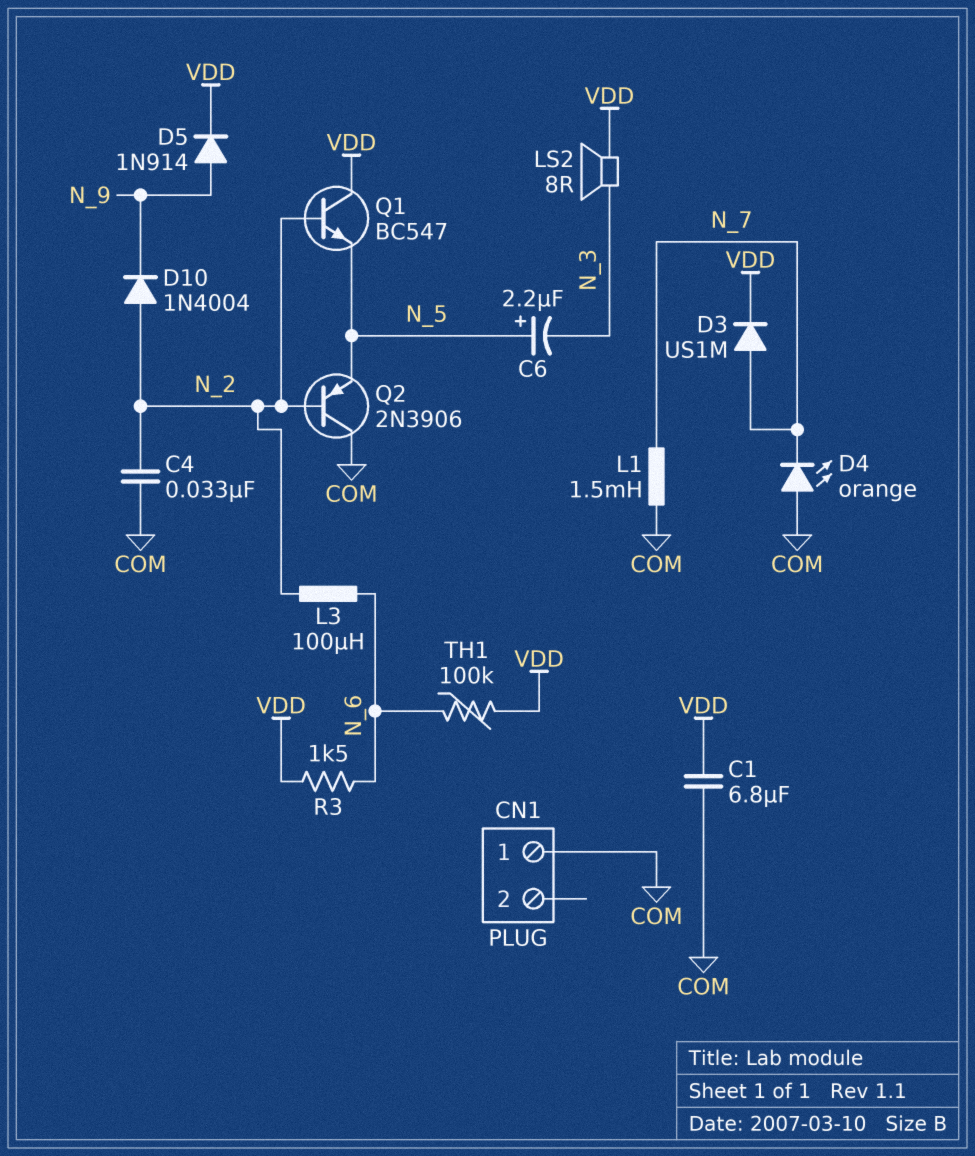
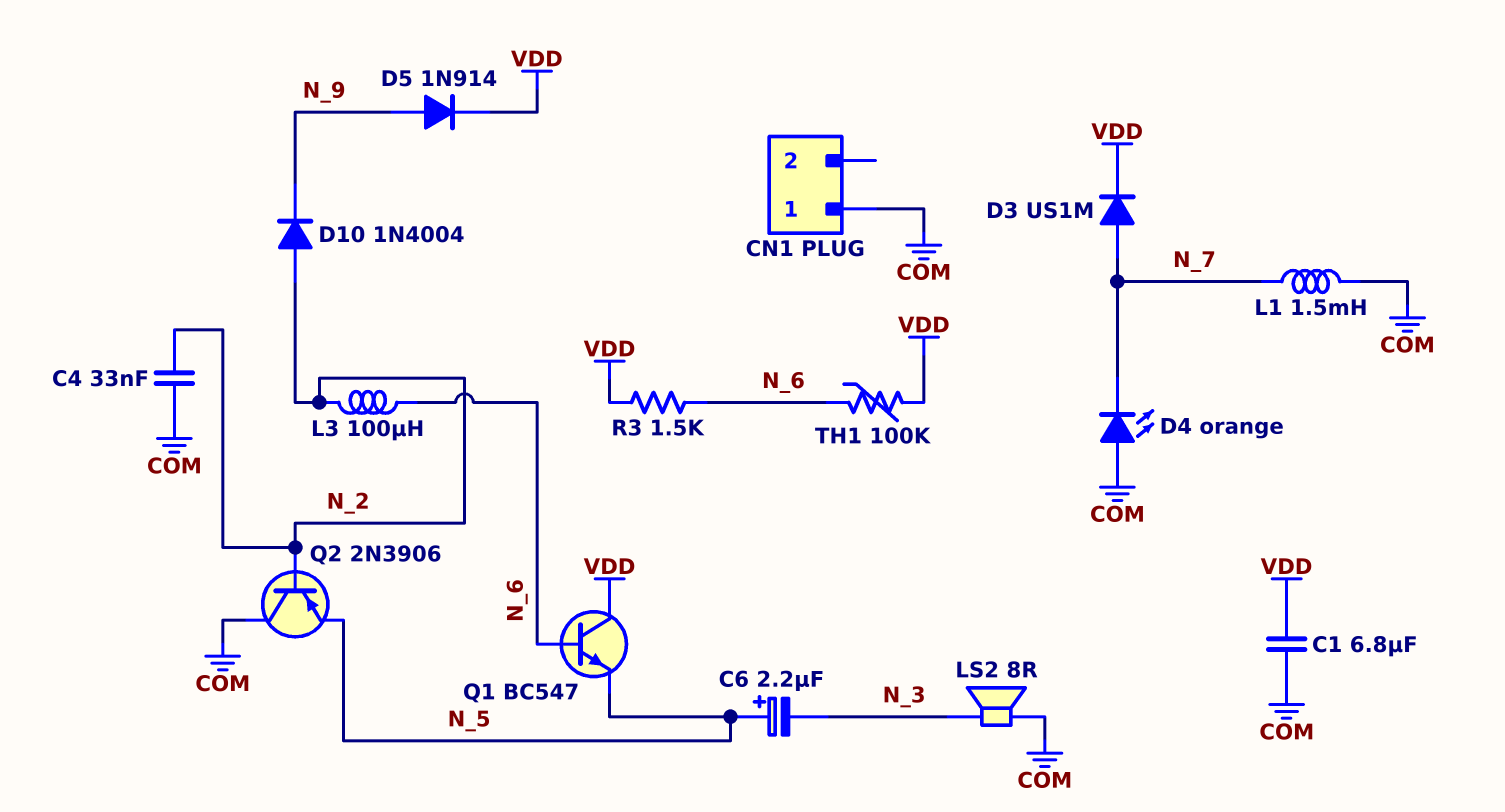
LS2: speaker 8R (N_3, VDD) -> speaker 8R (COM, N_3)
Q1: NPN BC547 (B N_2, C VDD, E N_5) -> NPN BC547 (B N_6, C VDD, E N_5)

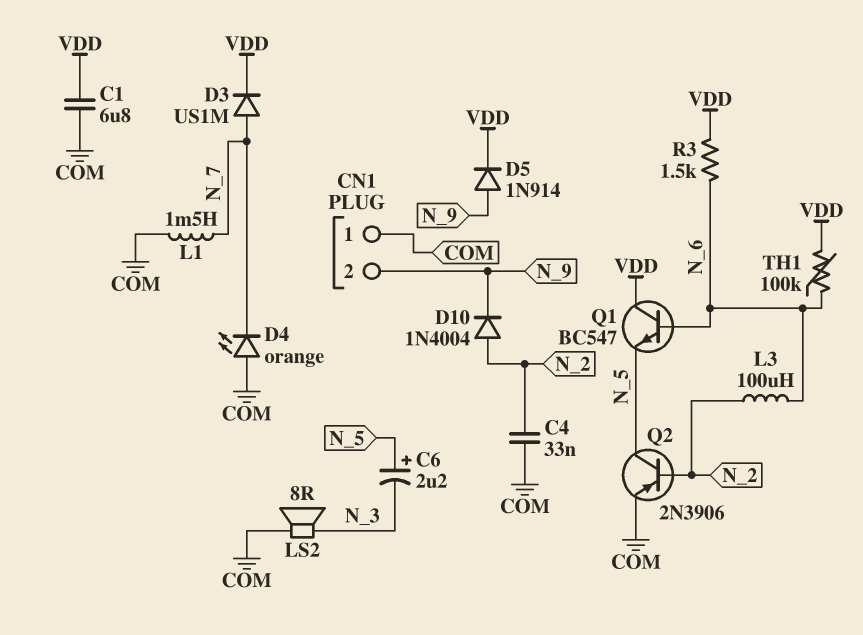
CN1 pin 2: none -> N_9
Q2: PNP 2N3906 (B N_2, C COM, E N_5) -> PNP 2N3906 (B N_2, C N_5, E COM)

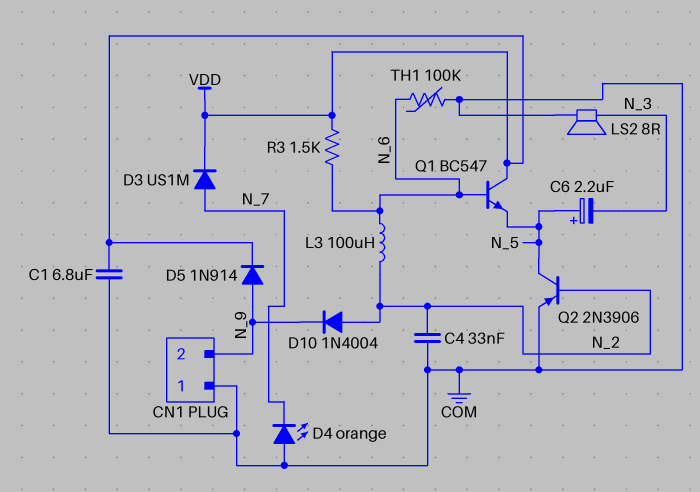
L1: 1.5mH (COM, N_7) -> none
TH1: 100k (N_6, VDD) -> 100k (COM, N_6)

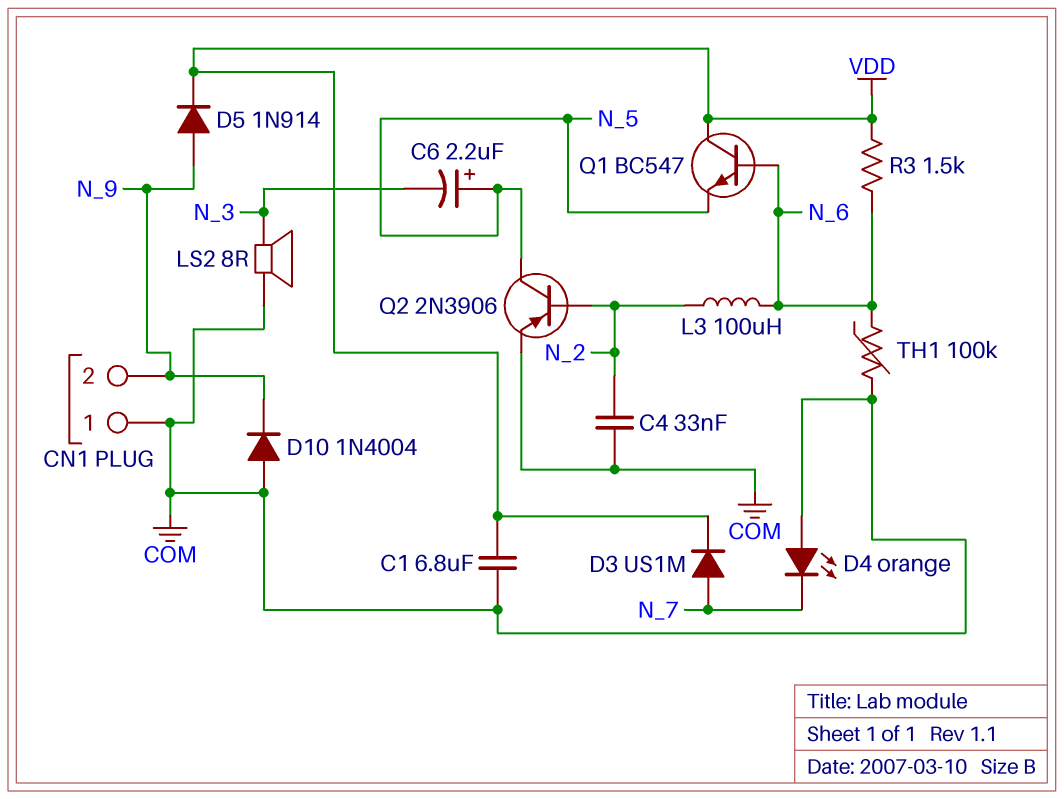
D10: diode 1N4004 (A N_2, K N_9) -> diode 1N4004 (A COM, K N_9)

